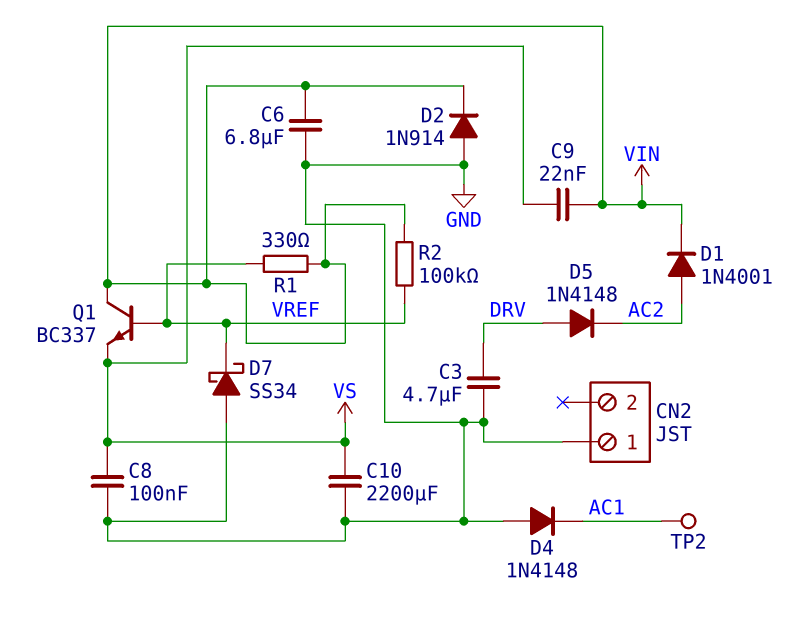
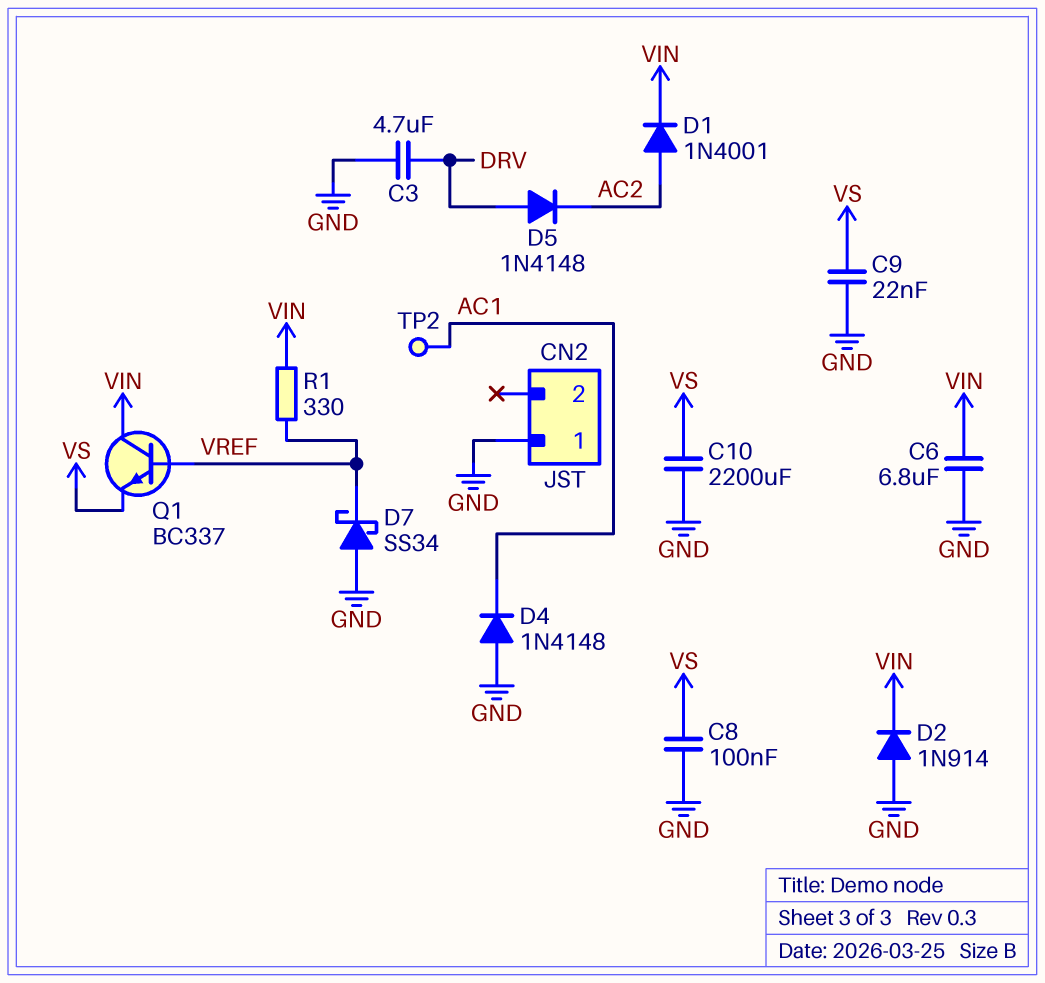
C9: 22nF (VIN, VS) -> 22nF (GND, VS)
R2: 100k (VIN, VREF) -> none

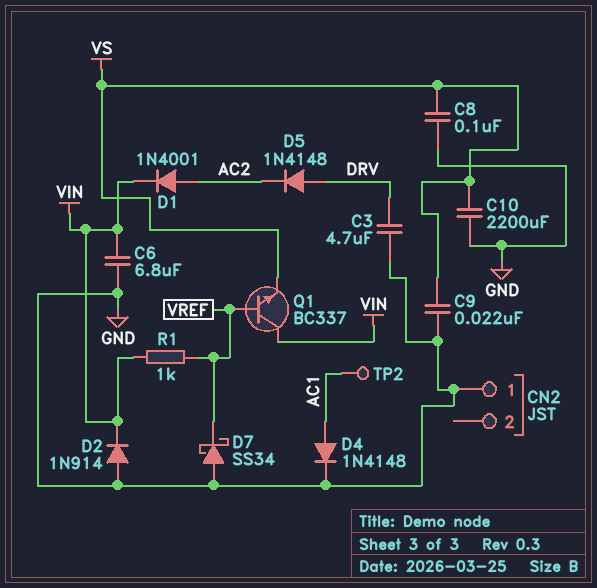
D4: diode 1N4148 (A GND, K AC1) -> diode 1N4148 (A AC1, K GND)
R1: 330 (VIN, VREF) -> 1k (VIN, VREF)

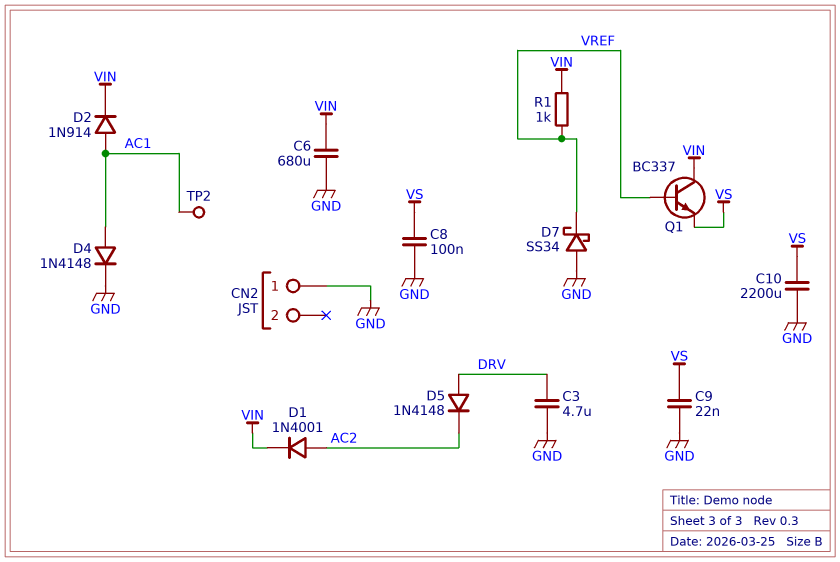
C6: 6.8uF (GND, VIN) -> 680uF (GND, VIN)
D2: diode 1N914 (A GND, K VIN) -> diode 1N914 (A AC1, K VIN)

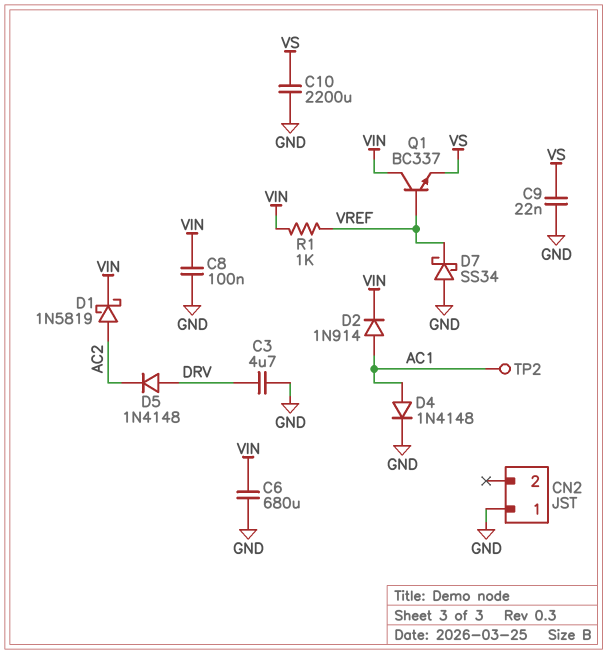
C8: 100nF (GND, VS) -> 100nF (GND, VIN)
D1: diode 1N4001 (A AC2, K VIN) -> schottky 1N5819 (A AC2, K VIN)

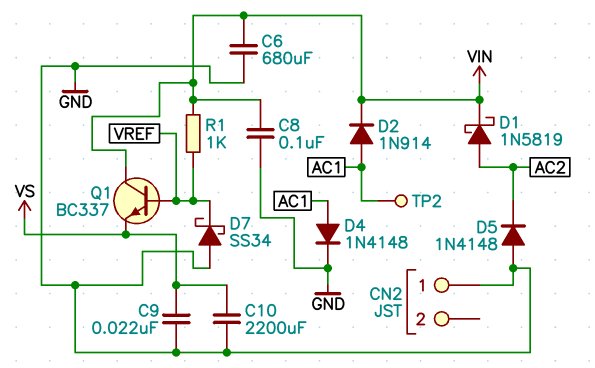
C3: 4.7uF (DRV, GND) -> none
D5: diode 1N4148 (A DRV, K AC2) -> diode 1N4148 (A GND, K AC2)

